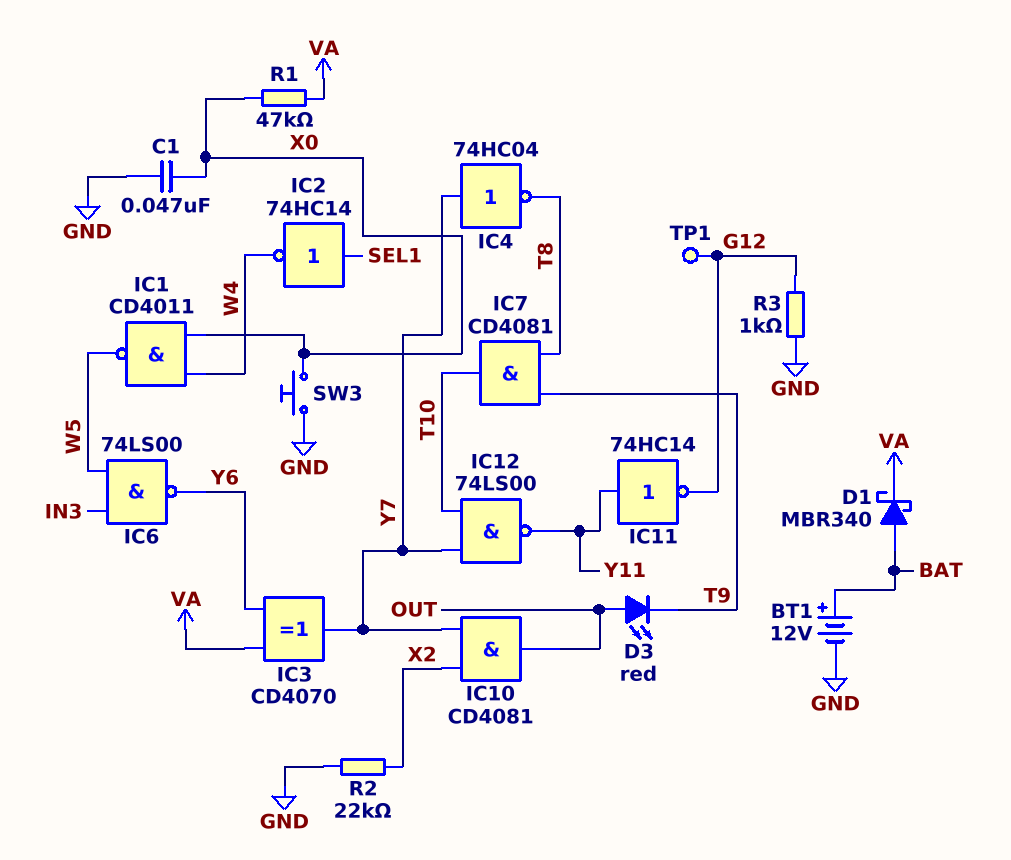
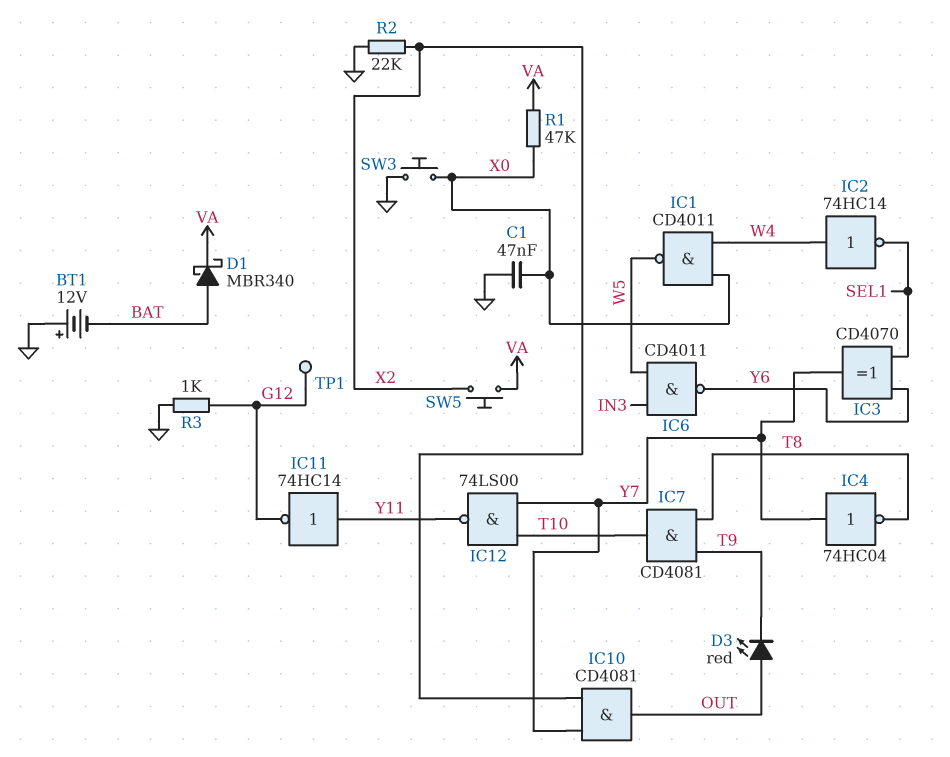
BT1: 12V (plus BAT, minus GND) -> 12V (plus GND, minus BAT)
IC2: NOT 74HC14 (in SEL1, out W4) -> NOT 74HC14 (in W4, out SEL1)
IC3: XOR CD4070 (in VA, in Y6, out Y7) -> XOR CD4070 (in SEL1, in Y6, out Y7)
IC6: NAND 74LS00 (in IN3, in W5, out Y6) -> NAND CD4011 (in IN3, in W5, out Y6)
SW5: none -> button (VA, X2)

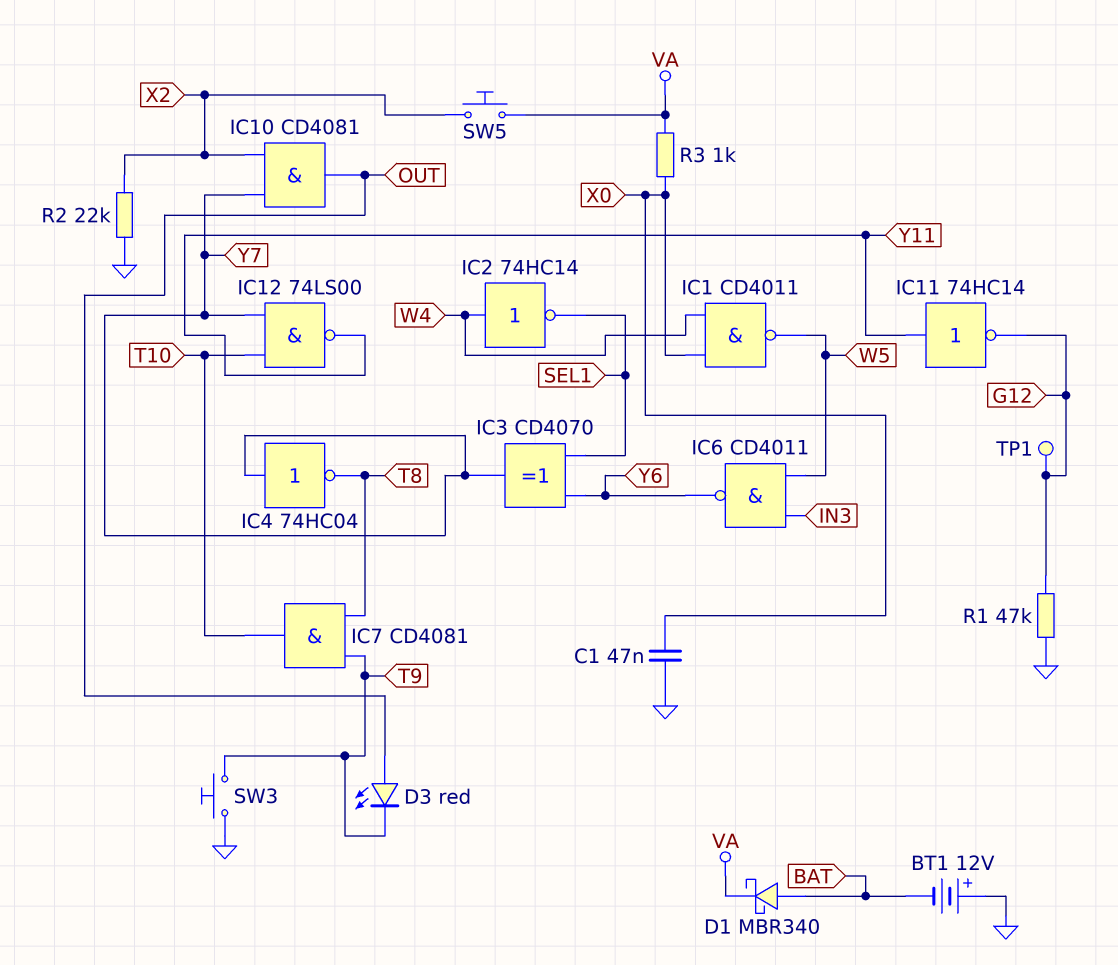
R1: 47k (VA, X0) -> 47k (G12, GND)
R3: 1k (G12, GND) -> 1k (VA, X0)
SW3: button (GND, X0) -> button (GND, T9)

